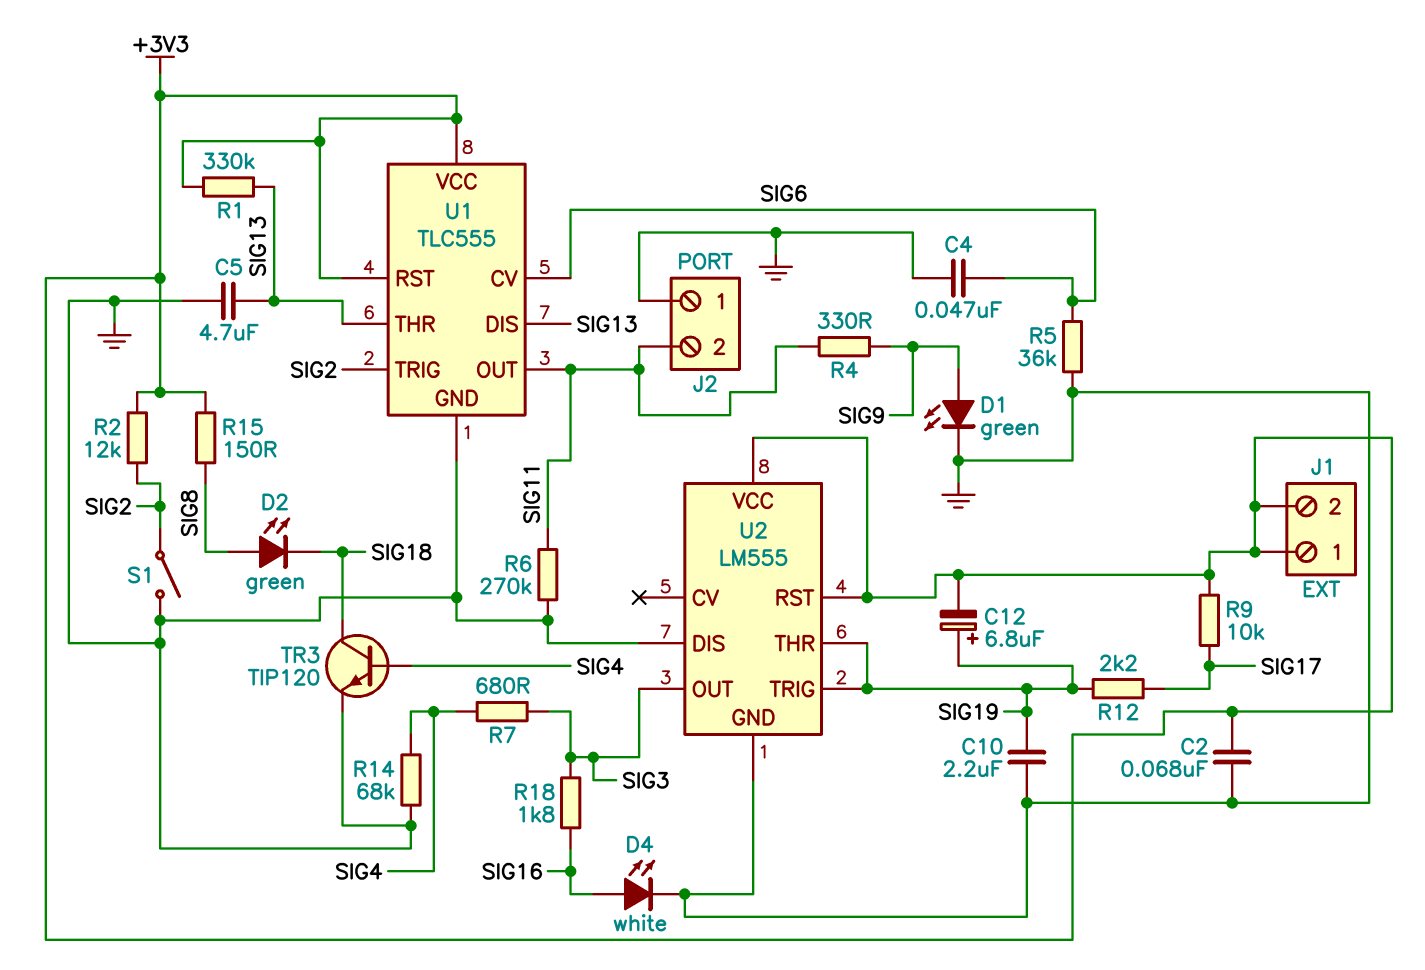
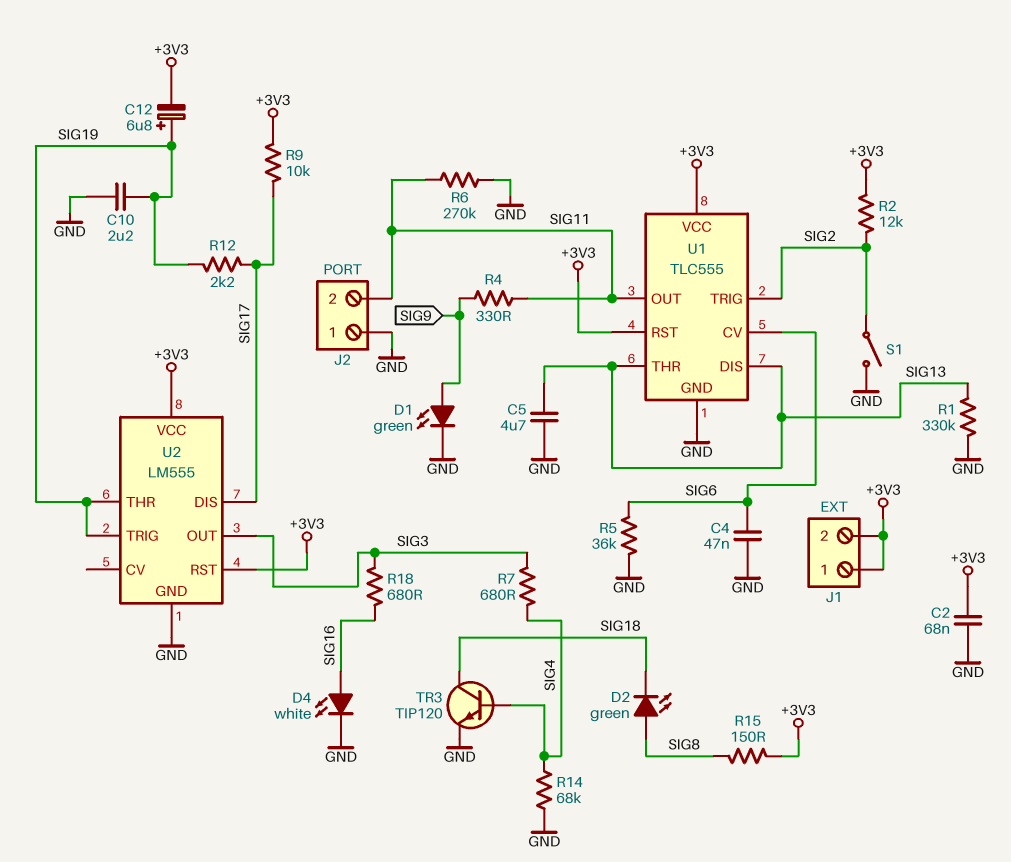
R1: 330k (+3V3, SIG13) -> 330k (GND, SIG13)
R18: 1.8k (SIG3, SIG16) -> 680 (SIG3, SIG16)
U2 pin DIS: GND -> SIG17

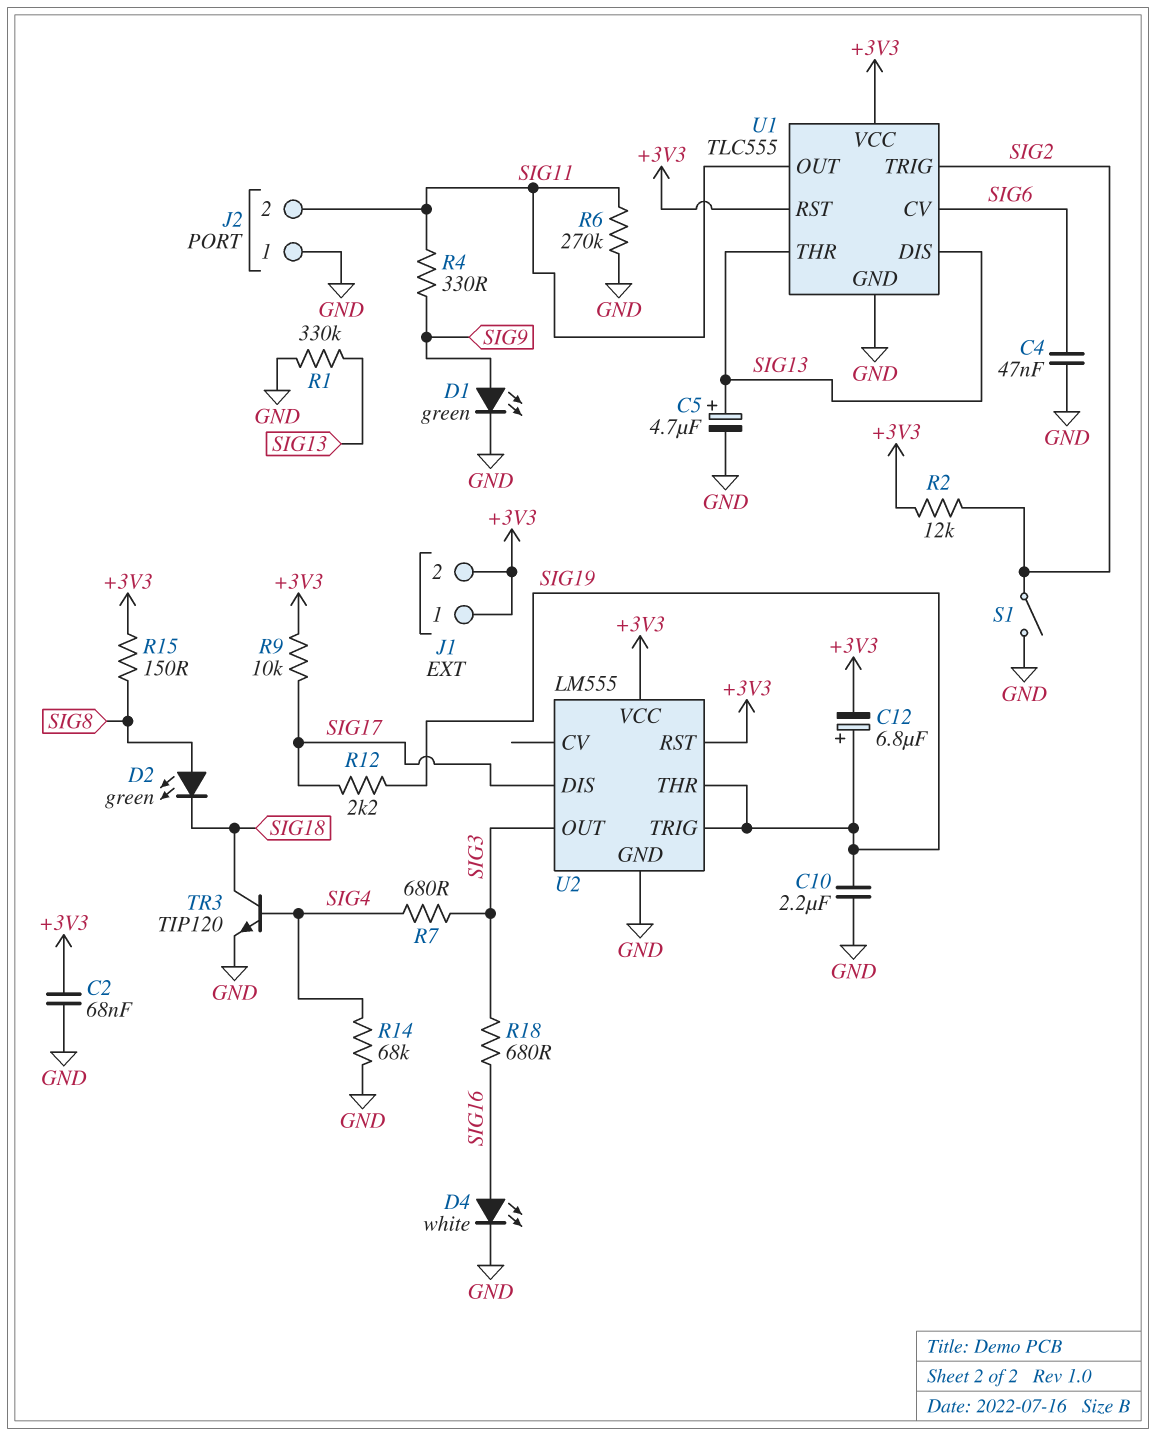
C5: 4.7uF (GND, SIG13) -> 4.7uF (plus SIG13, minus GND)
R5: 36k (GND, SIG6) -> none

